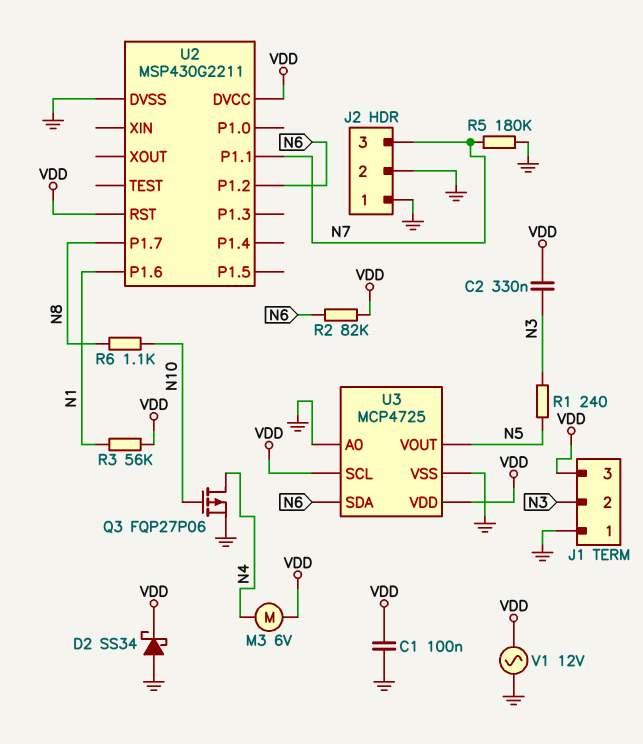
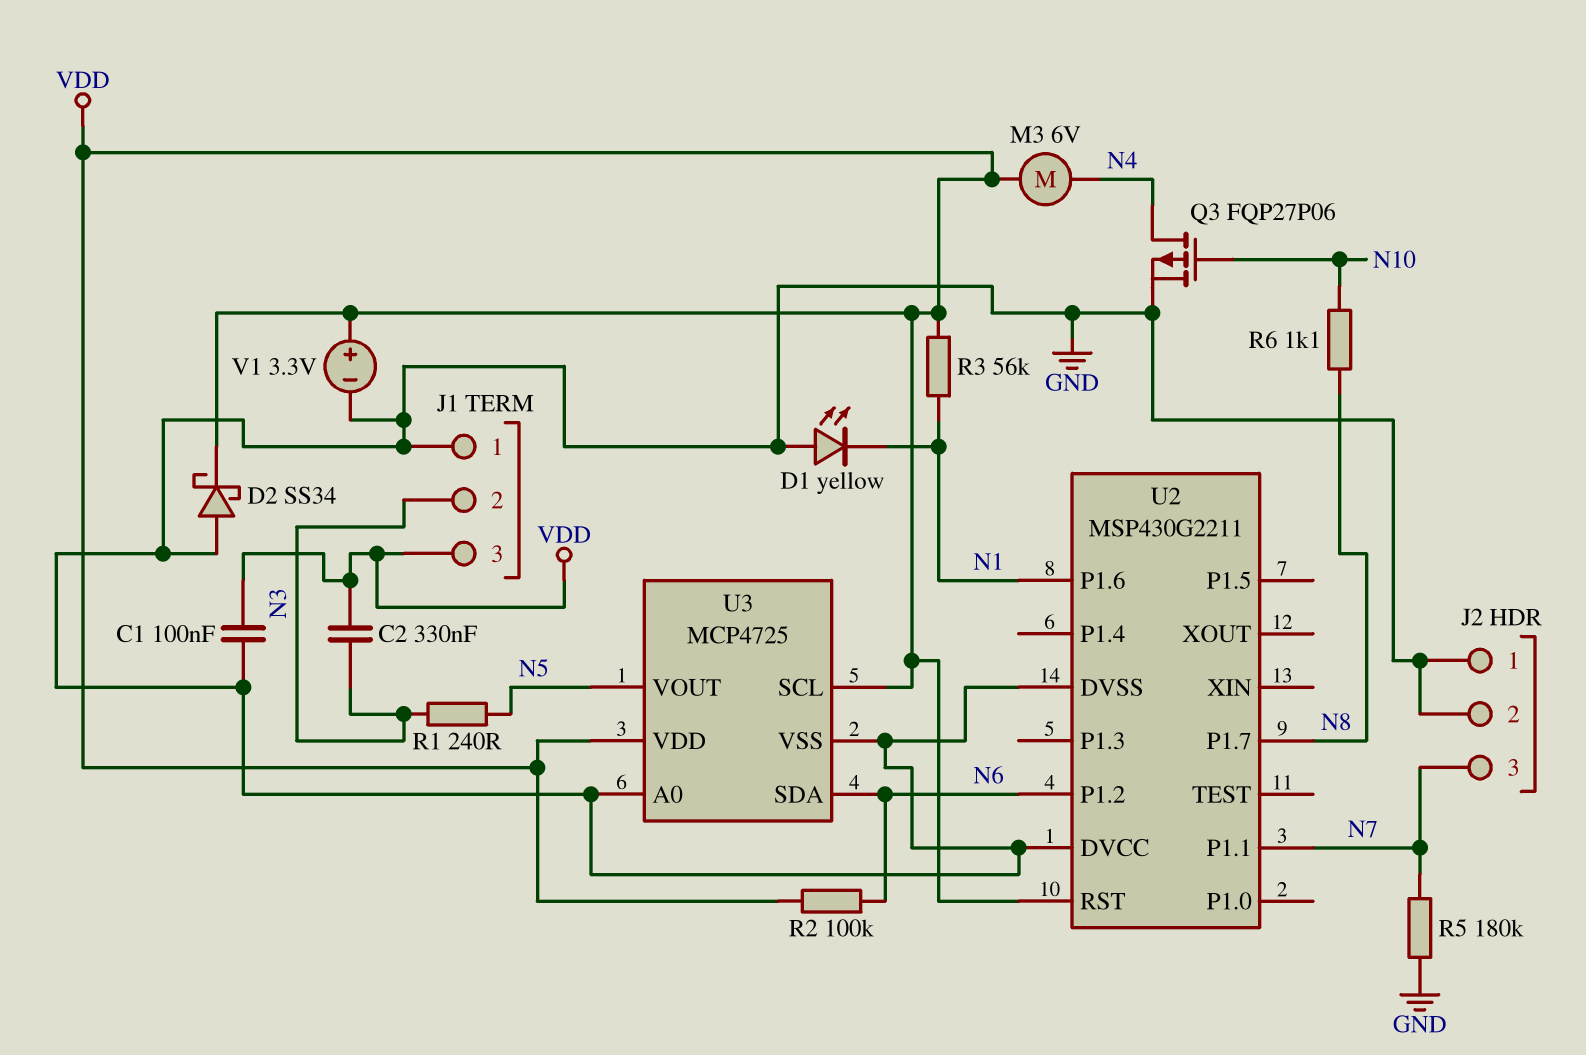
D1: none -> LED yellow (A GND, K N1)
R2: 82k (N6, VDD) -> 100k (N6, VDD)
U2 pin DVCC: VDD -> GND
V1: AC 12V (GND, VDD) -> 3.3V (plus VDD, minus GND)

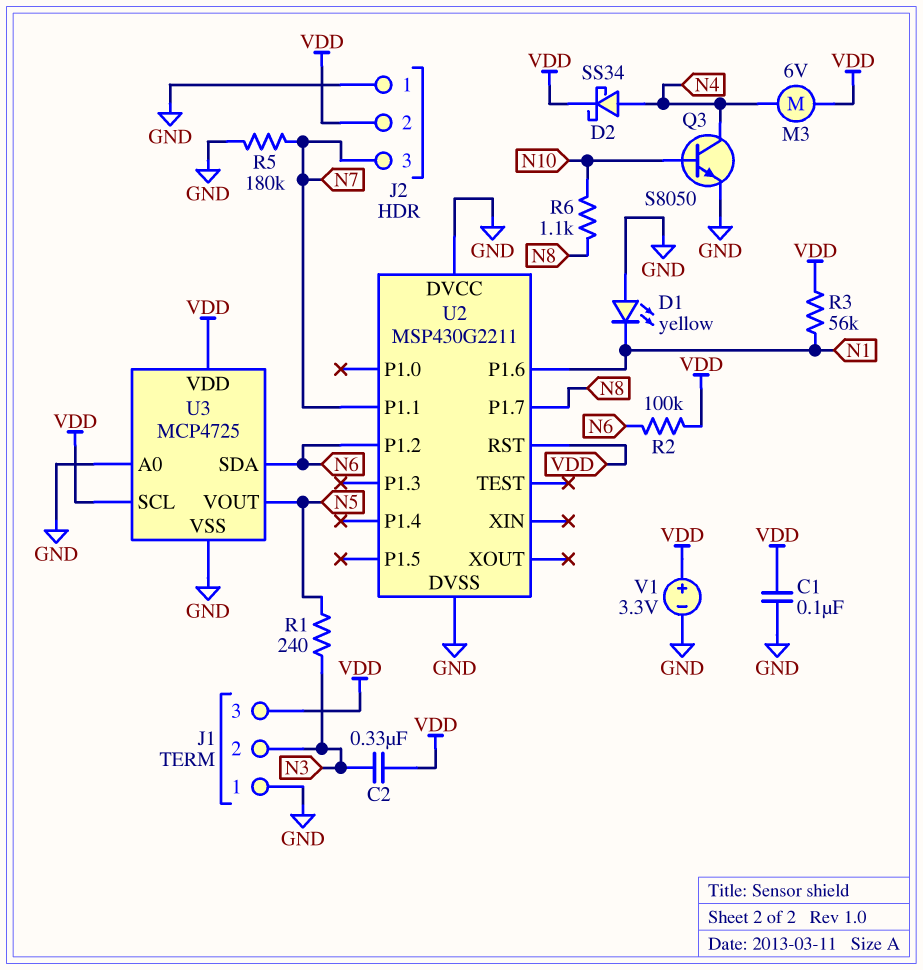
D2: schottky SS34 (A GND, K VDD) -> schottky SS34 (A N4, K VDD)
J2 pin 2: GND -> VDD
Q3: PMOS FQP27P06 (G N10, D N4, S GND) -> NPN S8050 (B N10, C N4, E GND)

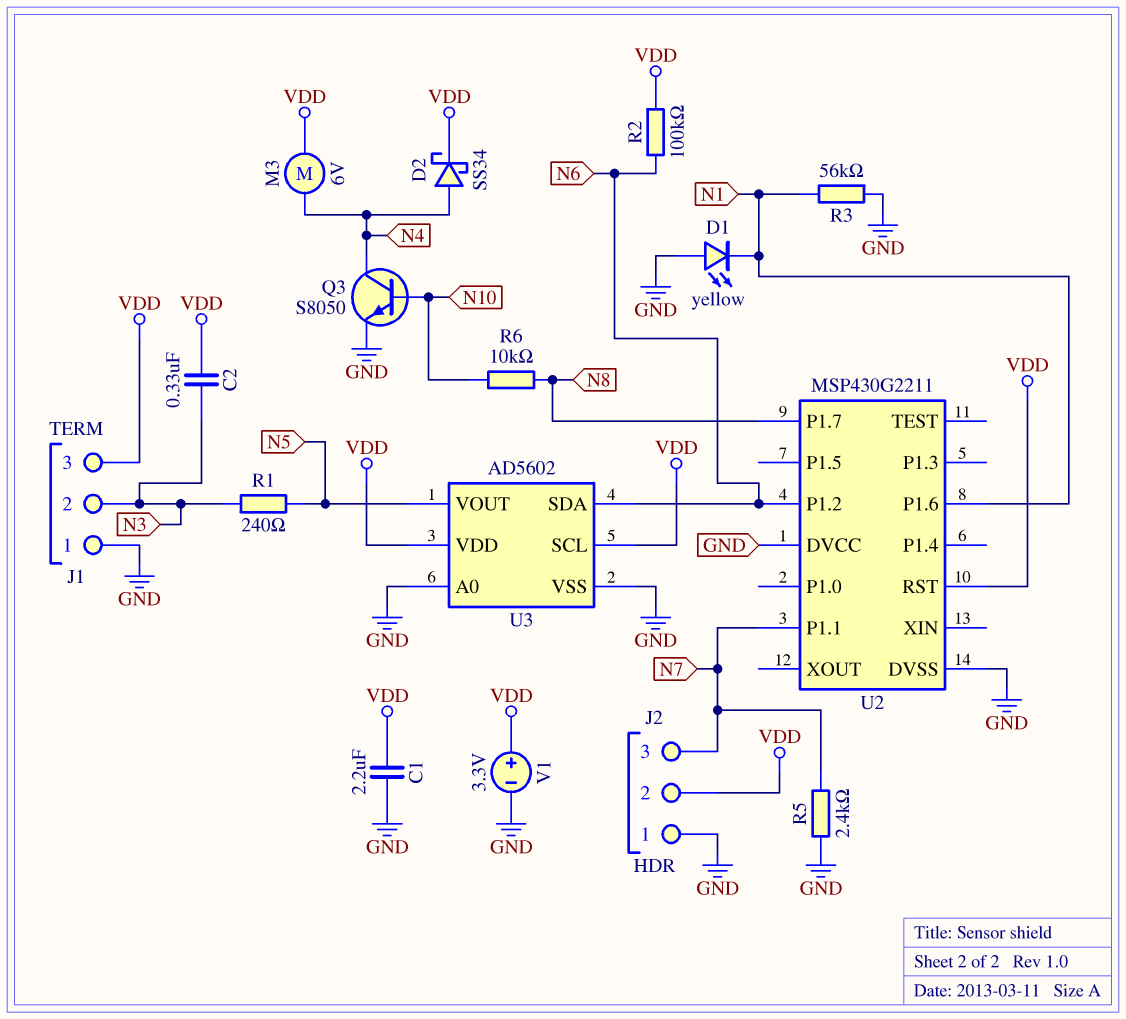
C1: 100nF (GND, VDD) -> 2.2uF (GND, VDD)
R3: 56k (N1, VDD) -> 56k (GND, N1)
R5: 180k (GND, N7) -> 2.4k (GND, N7)
R6: 1.1k (N8, N10) -> 10k (N8, N10)
U3: MCP4725 -> AD5602

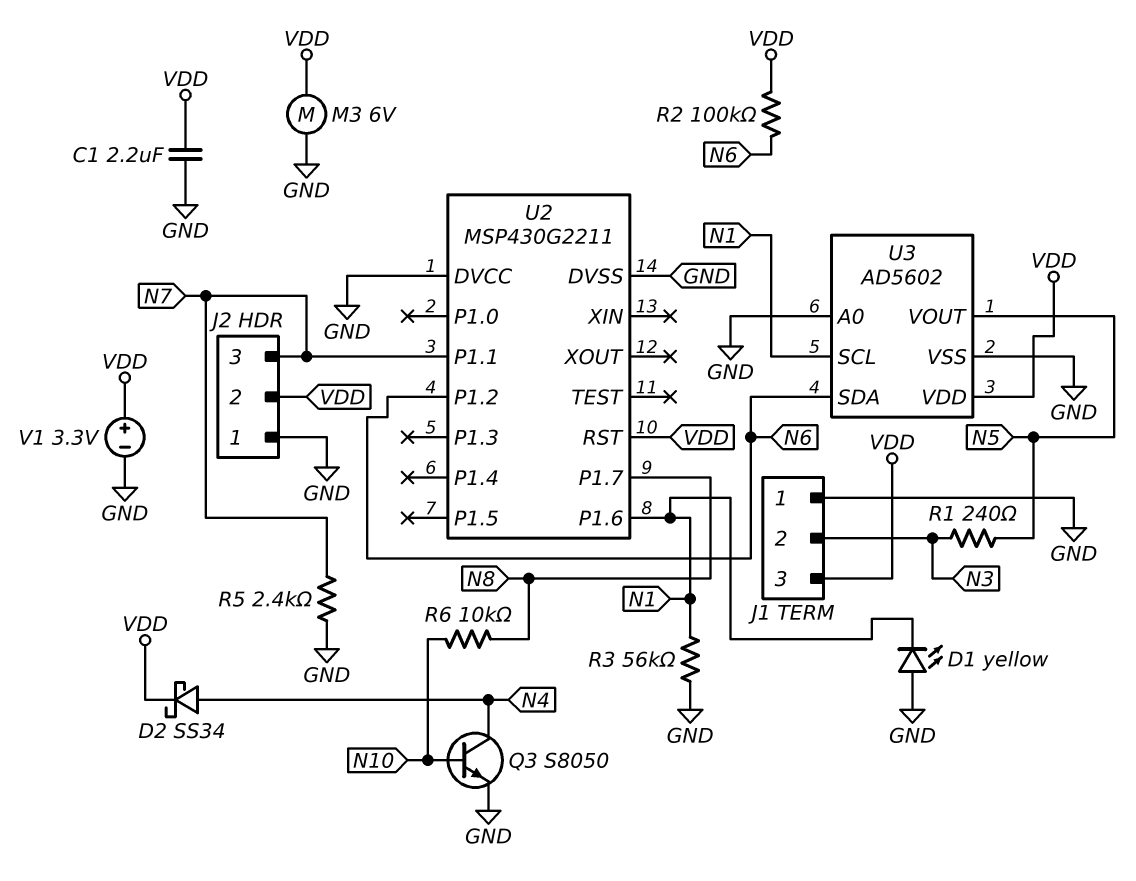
C2: 330nF (N3, VDD) -> none
M3: motor 6V (N4, VDD) -> motor 6V (GND, VDD)
U3 pin SCL: VDD -> N1

